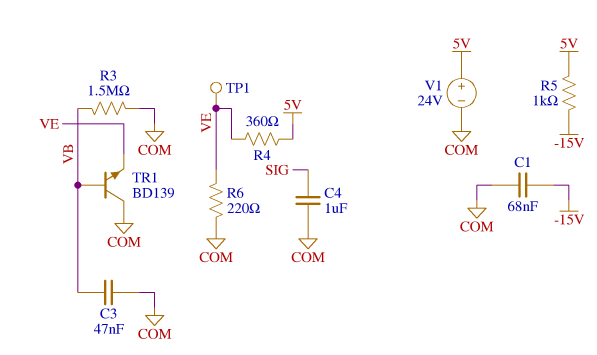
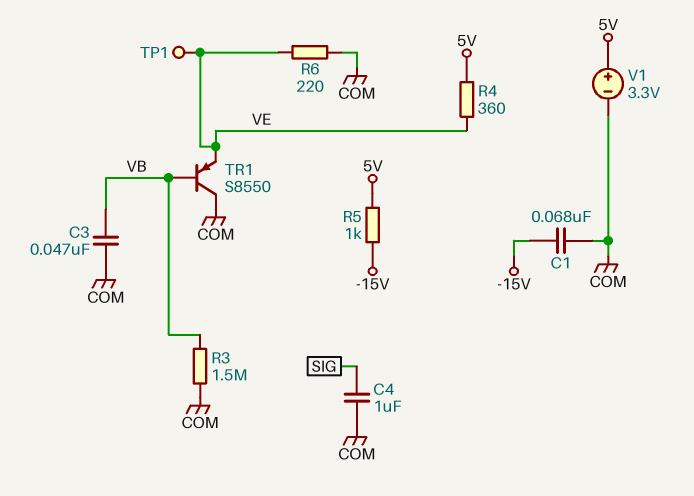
TR1: NPN BD139 (B VB, C COM, E VE) -> PNP S8550 (B VB, C COM, E VE)
V1: 24V (plus 5V, minus COM) -> 3.3V (plus 5V, minus COM)

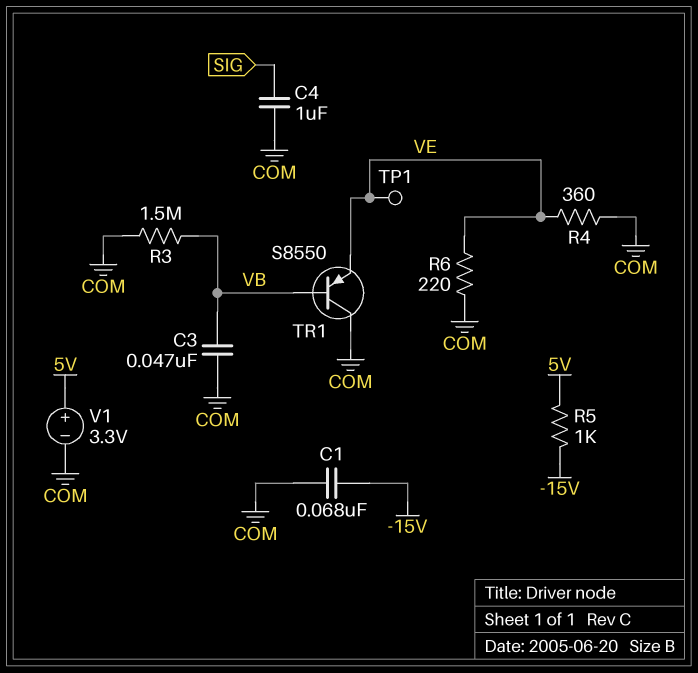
R4: 360 (5V, VE) -> 360 (COM, VE)

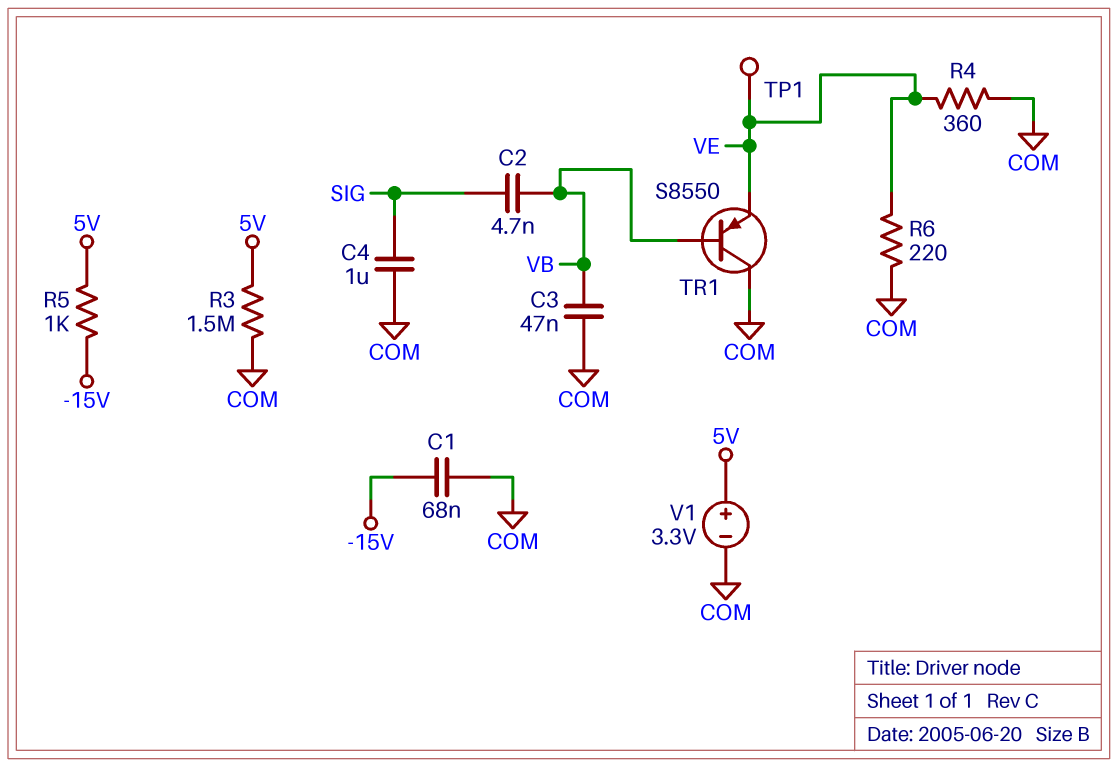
C2: none -> 4.7nF (SIG, VB)
R3: 1.5M (COM, VB) -> 1.5M (5V, COM)

